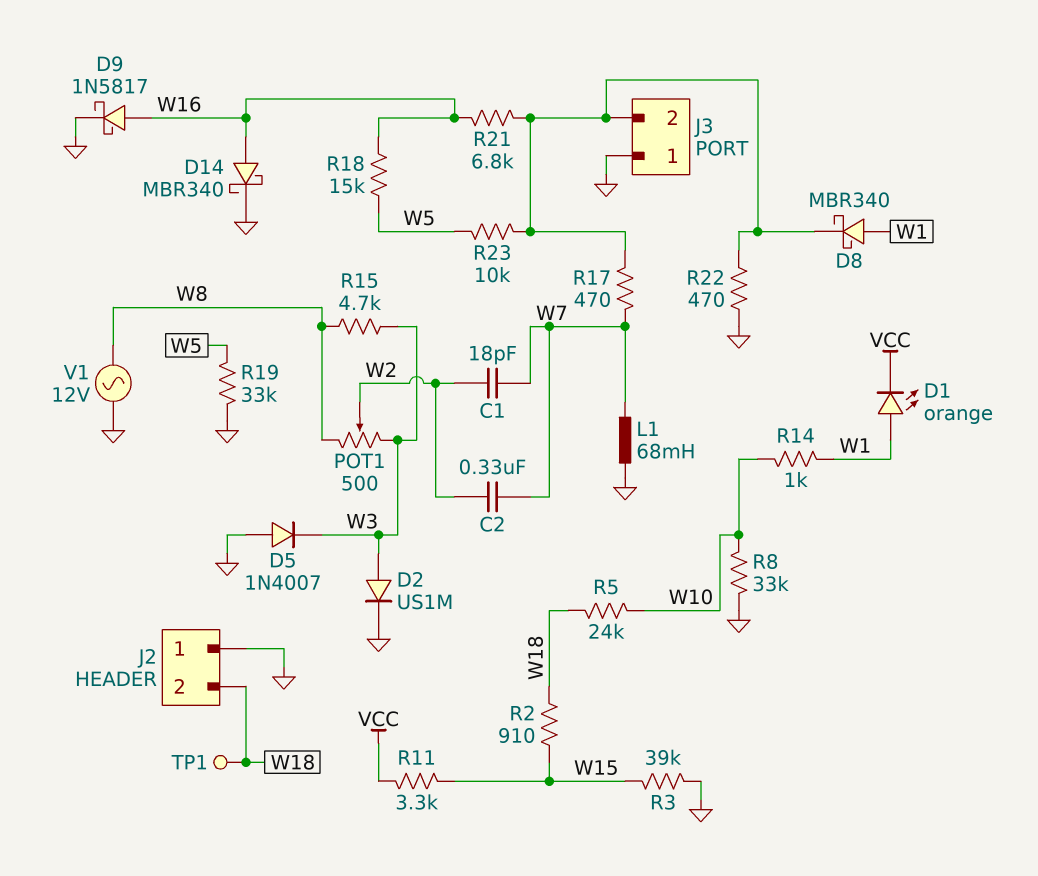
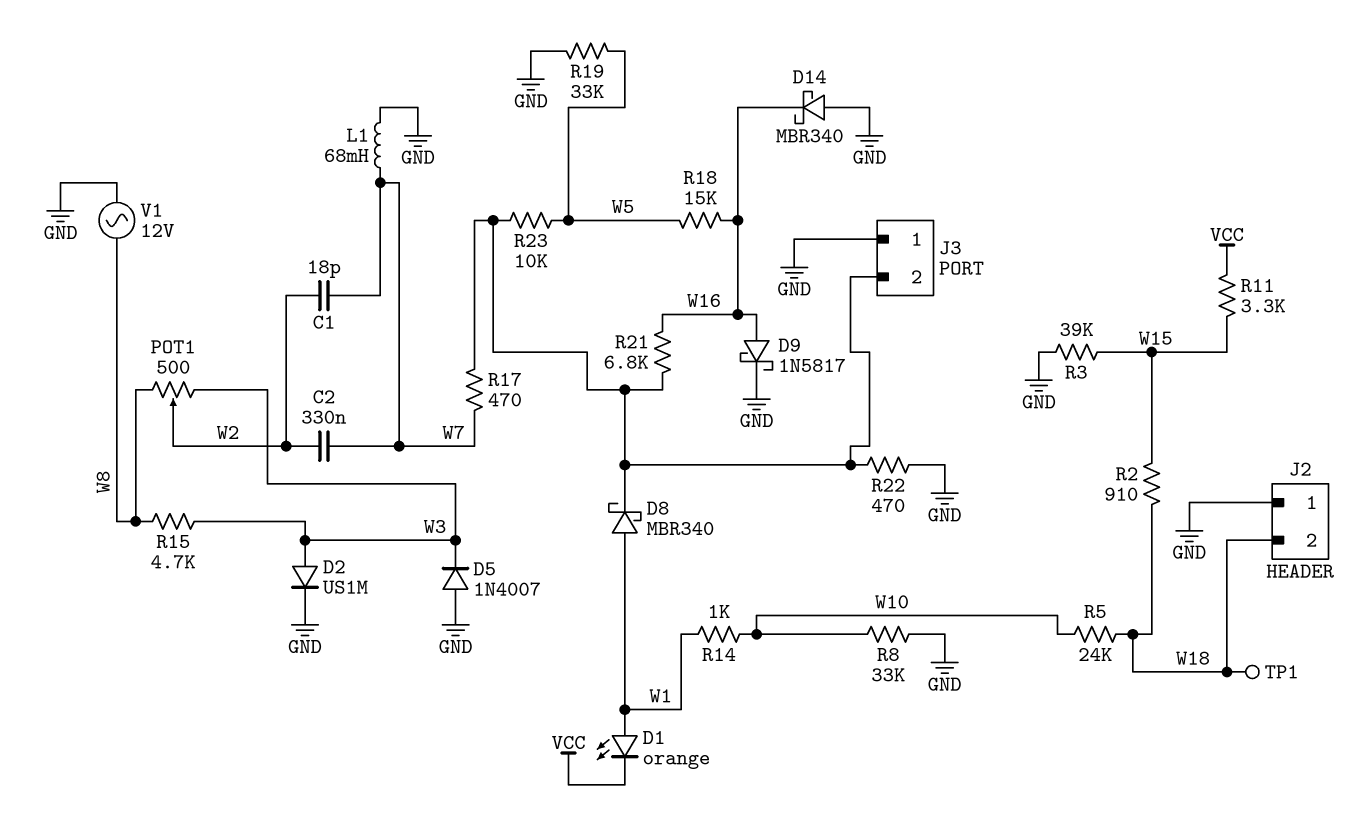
D14: schottky MBR340 (A W16, K GND) -> schottky MBR340 (A GND, K W16)

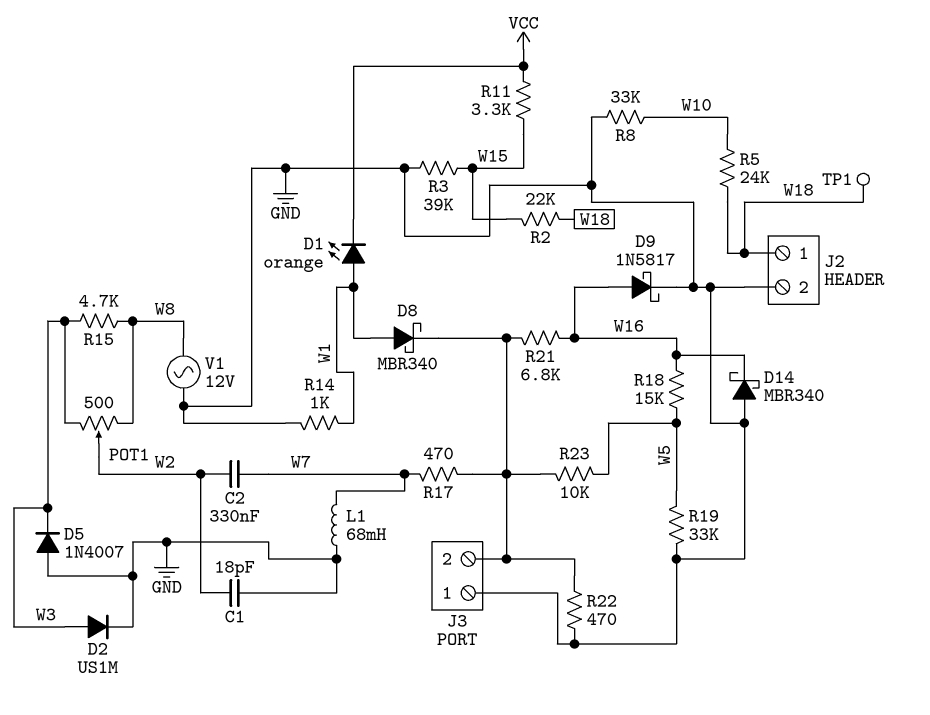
C1: 18pF (W2, W7) -> 18pF (GND, W2)
J2 pin 1: GND -> W18
J2 pin 2: W18 -> GND
R2: 910 (W15, W18) -> 22k (W15, W18)
R14: 1k (W1, W10) -> 1k (GND, W1)

